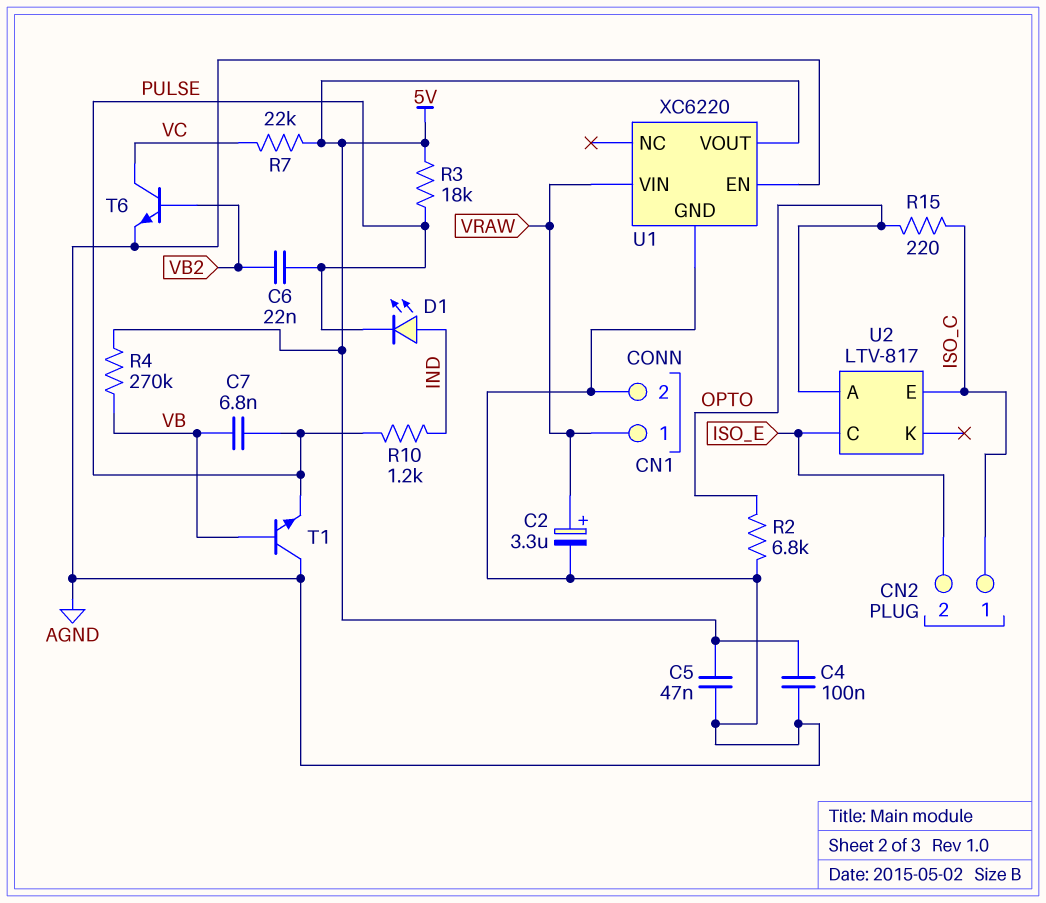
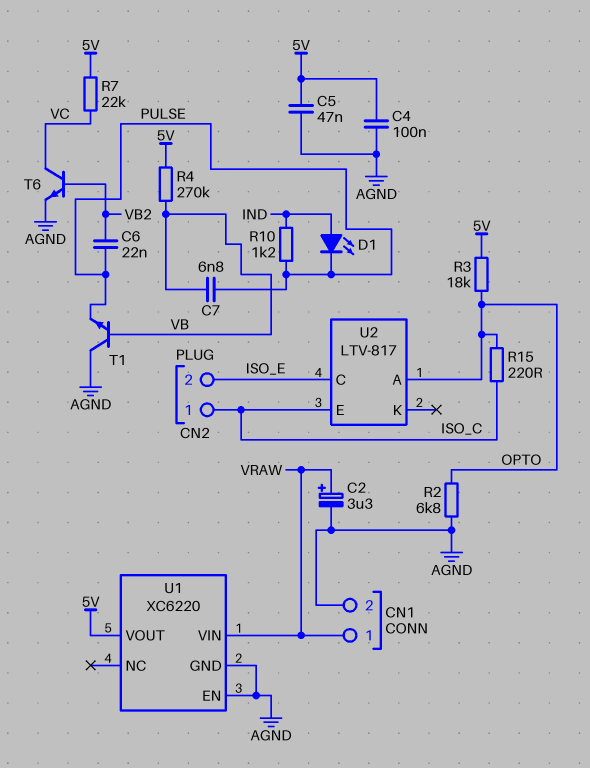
R3: 18k (5V, PULSE) -> 18k (5V, OPTO)

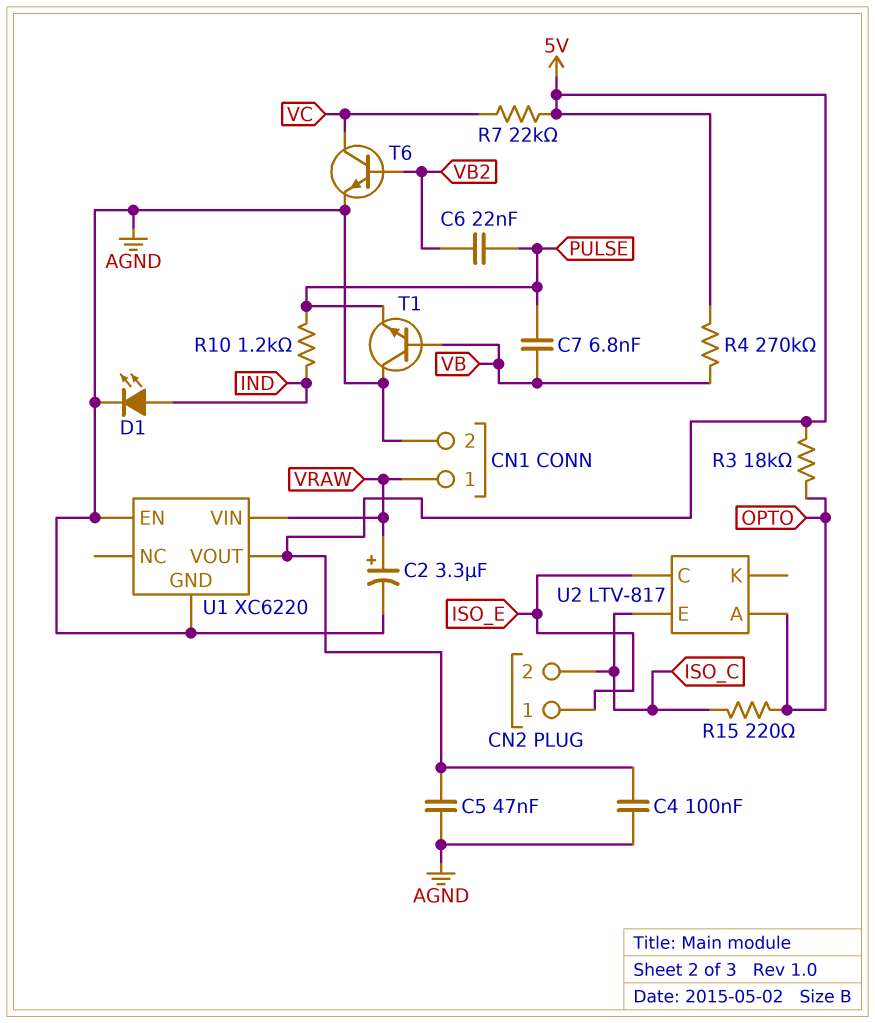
CN2 pin 1: ISO_C -> ISO_E
CN2 pin 2: ISO_E -> ISO_C
D1: LED (A IND, K PULSE) -> LED (A IND, K AGND)
R2: 6.8k (AGND, OPTO) -> none

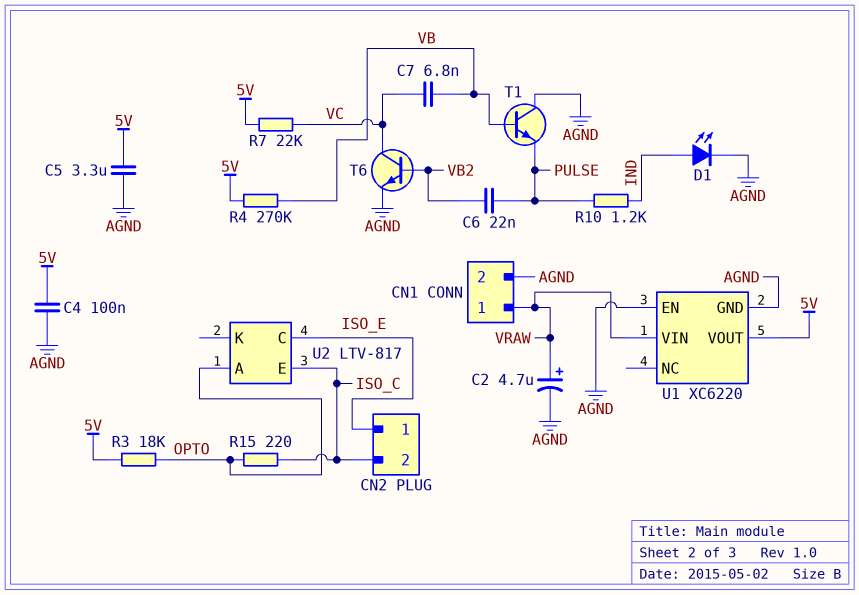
C2: 3.3uF (plus VRAW, minus AGND) -> 4.7uF (plus VRAW, minus AGND)
C5: 47nF (5V, AGND) -> 3.3uF (5V, AGND)
C7: 6.8nF (PULSE, VB) -> 6.8nF (VB, VC)

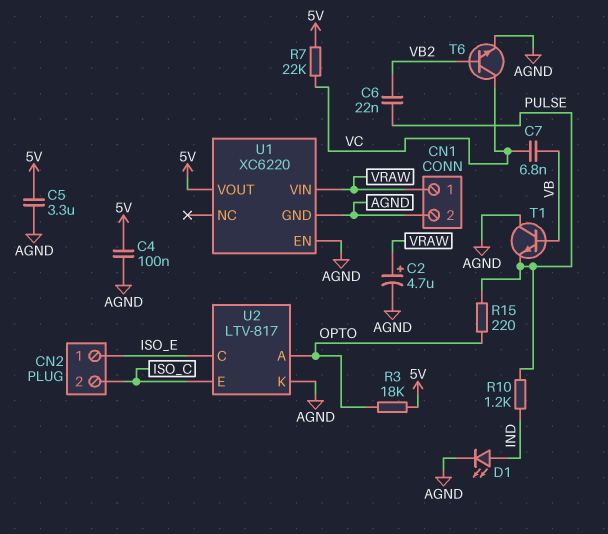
R4: 270k (5V, VB) -> none
R15: 220 (ISO_C, OPTO) -> 220 (OPTO, PULSE)
U2 pin K: none -> AGND

